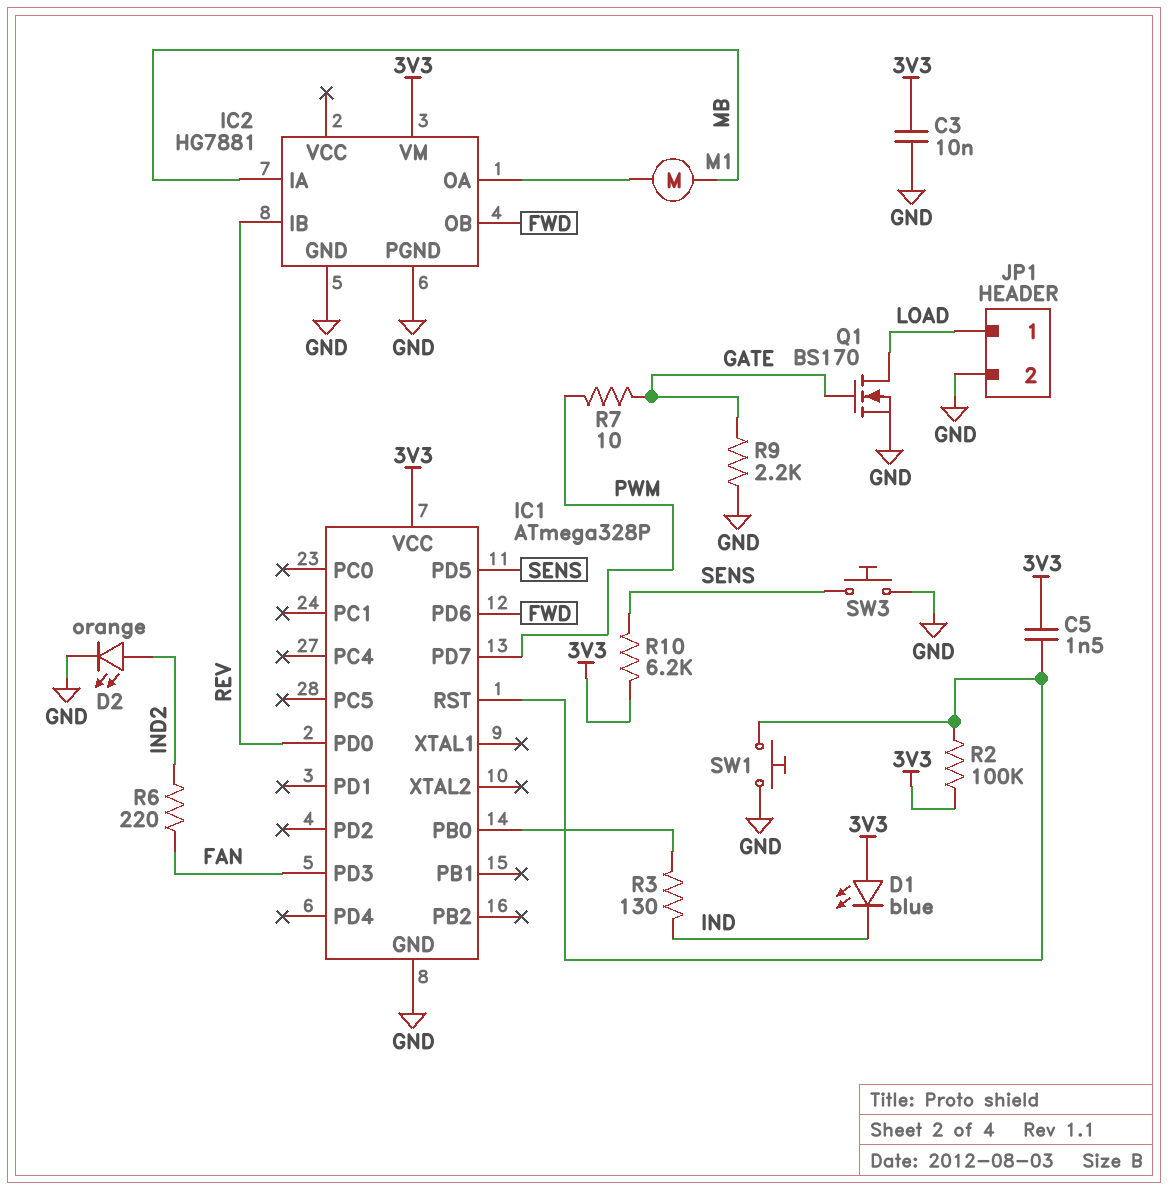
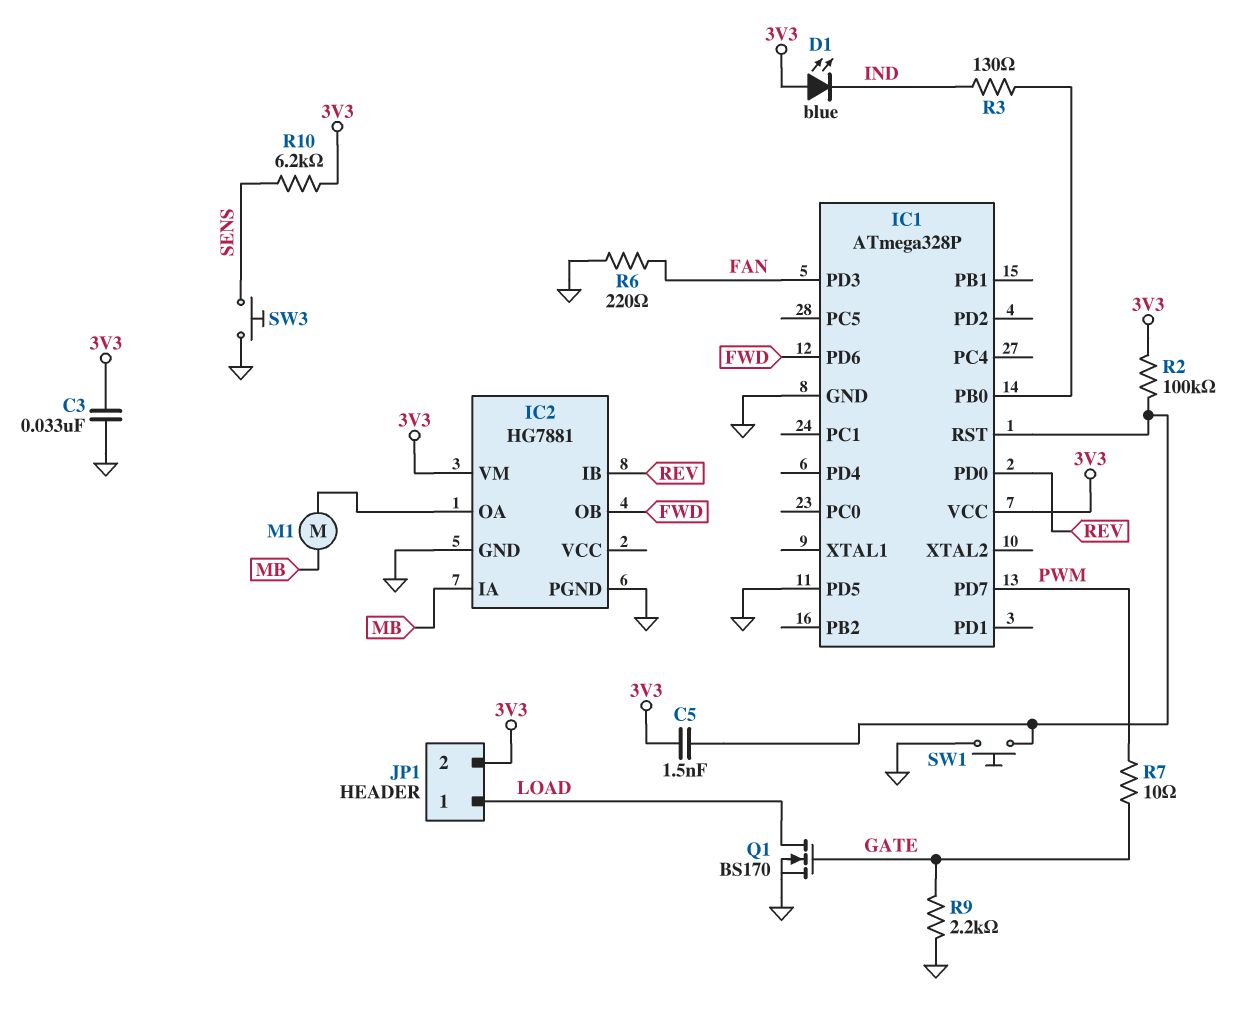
C3: 10nF (3V3, GND) -> 33nF (3V3, GND)
D2: LED orange (A IND2, K GND) -> none
IC1 pin PD5: SENS -> GND
JP1 pin 2: GND -> 3V3
R6: 220 (FAN, IND2) -> 220 (FAN, GND)

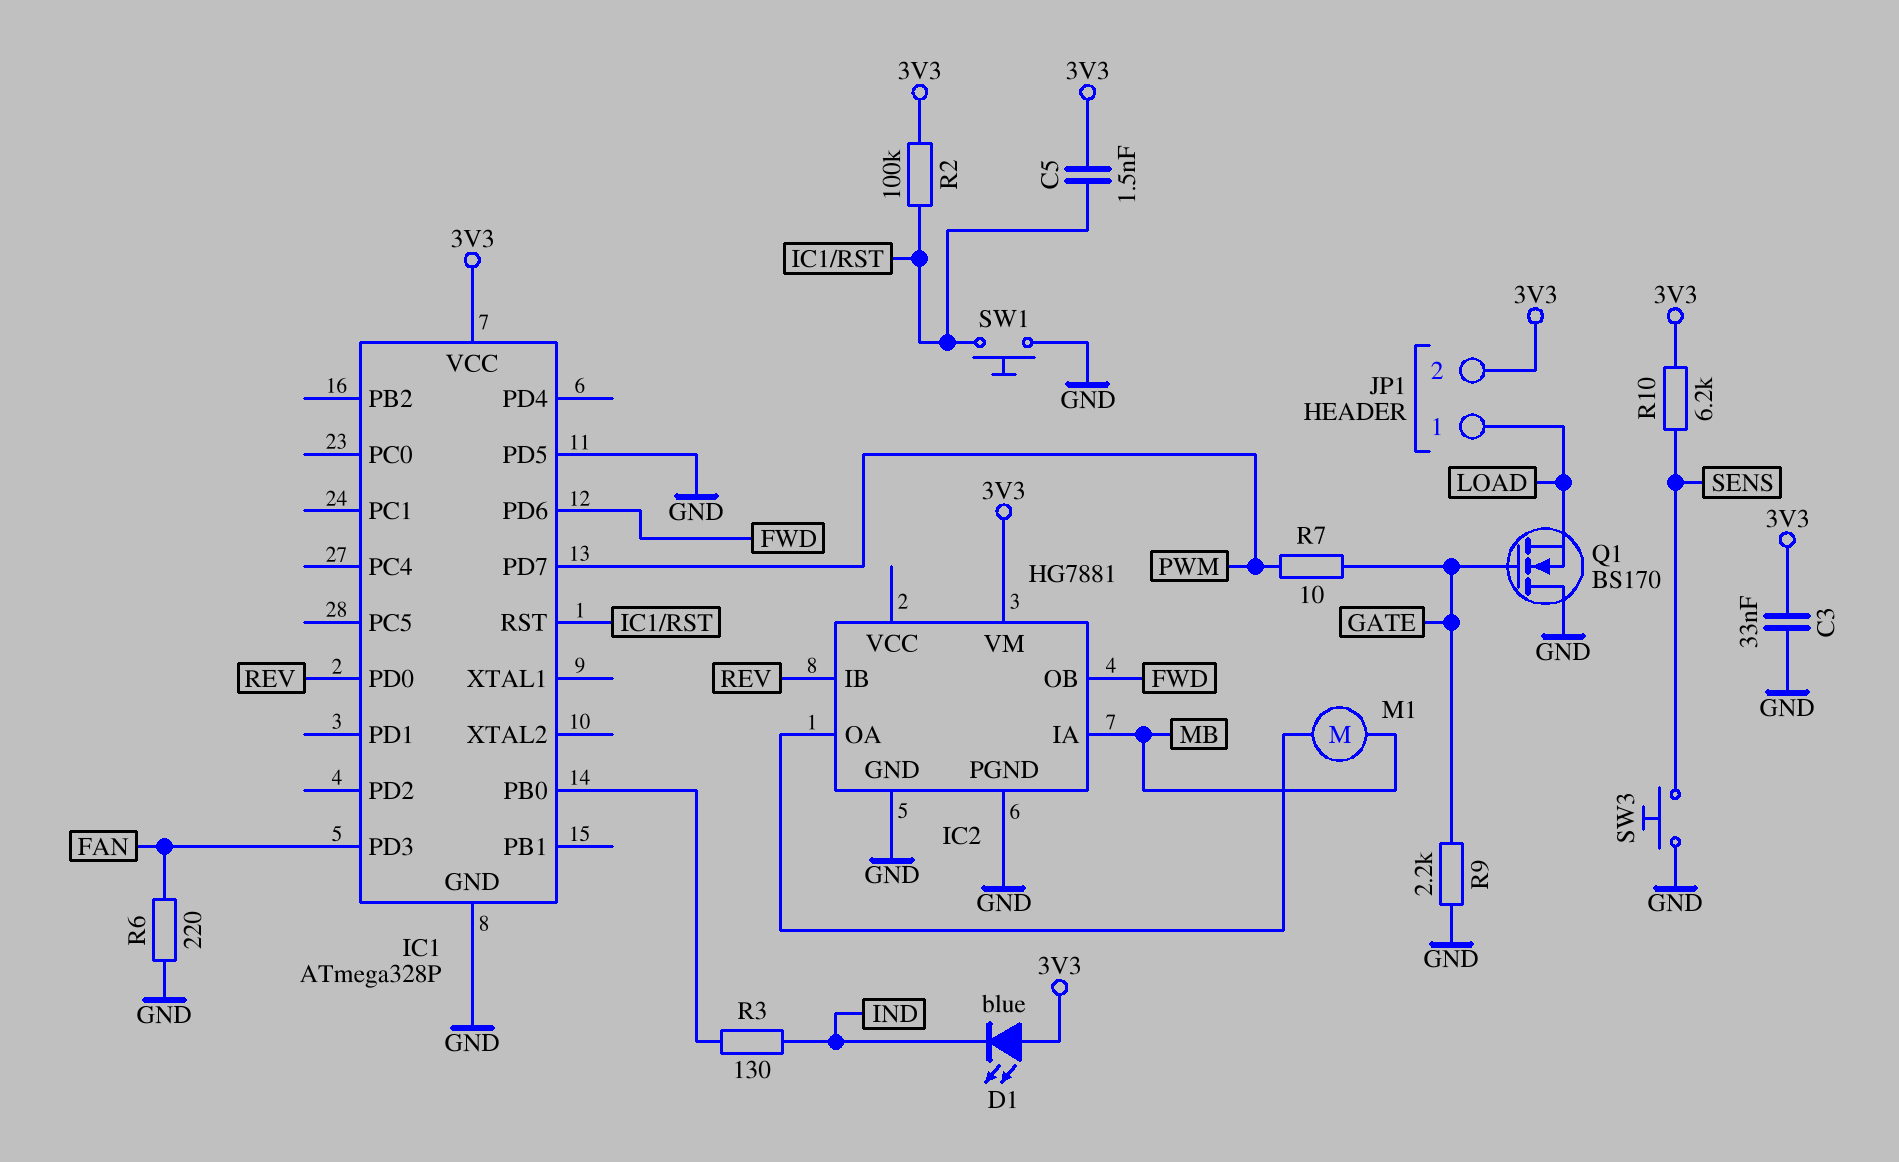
Q1: NMOS BS170 (G GATE, D LOAD, S GND) -> NMOS BS170 (G GATE, D GND, S LOAD)

